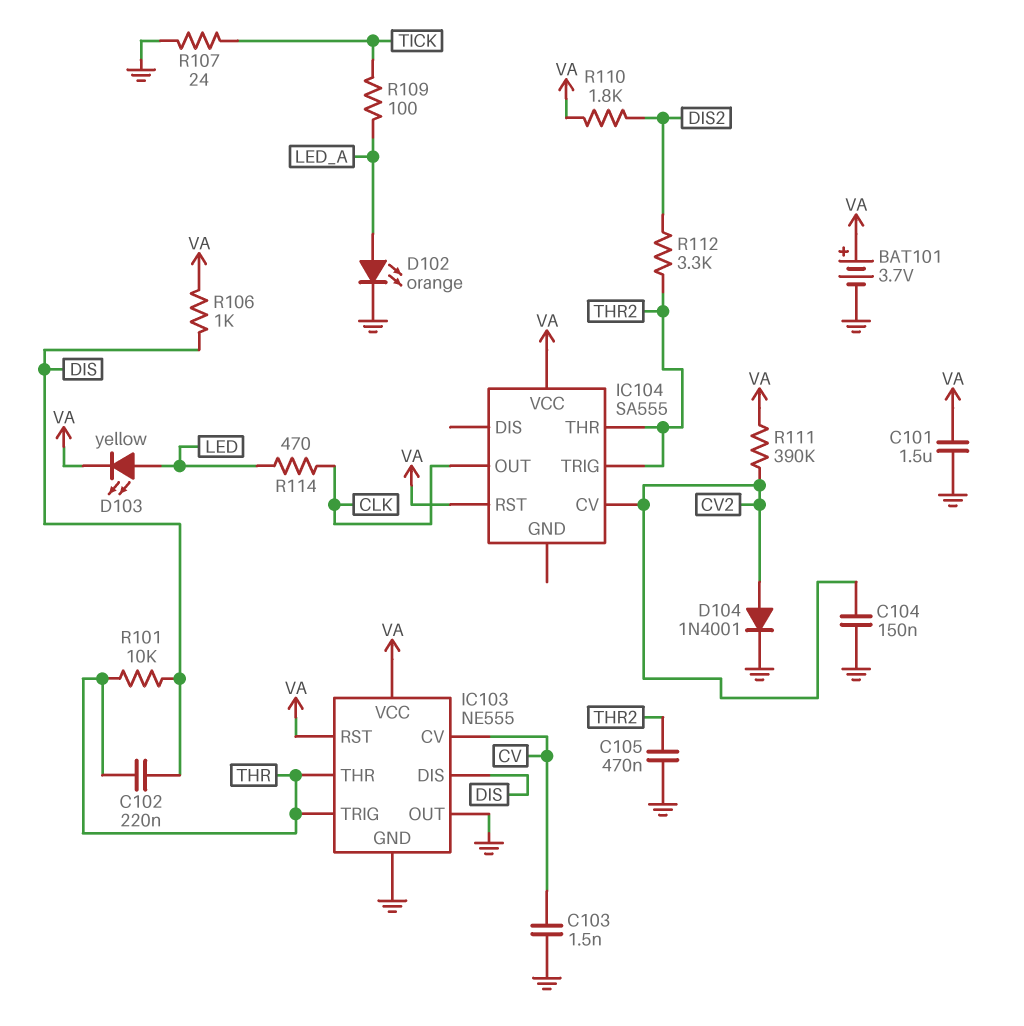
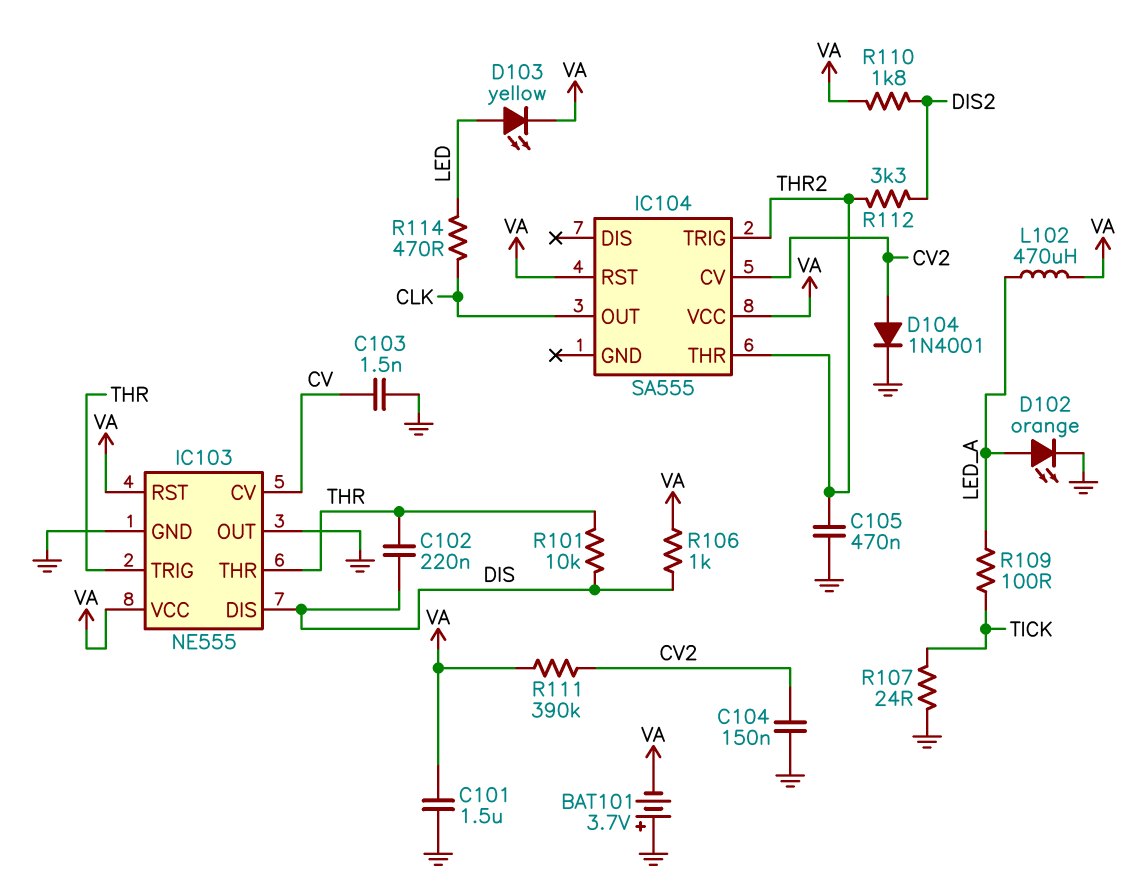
BAT101: 3.7V (plus VA, minus GND) -> 3.7V (plus GND, minus VA)
L102: none -> 470uH (LED_A, VA)

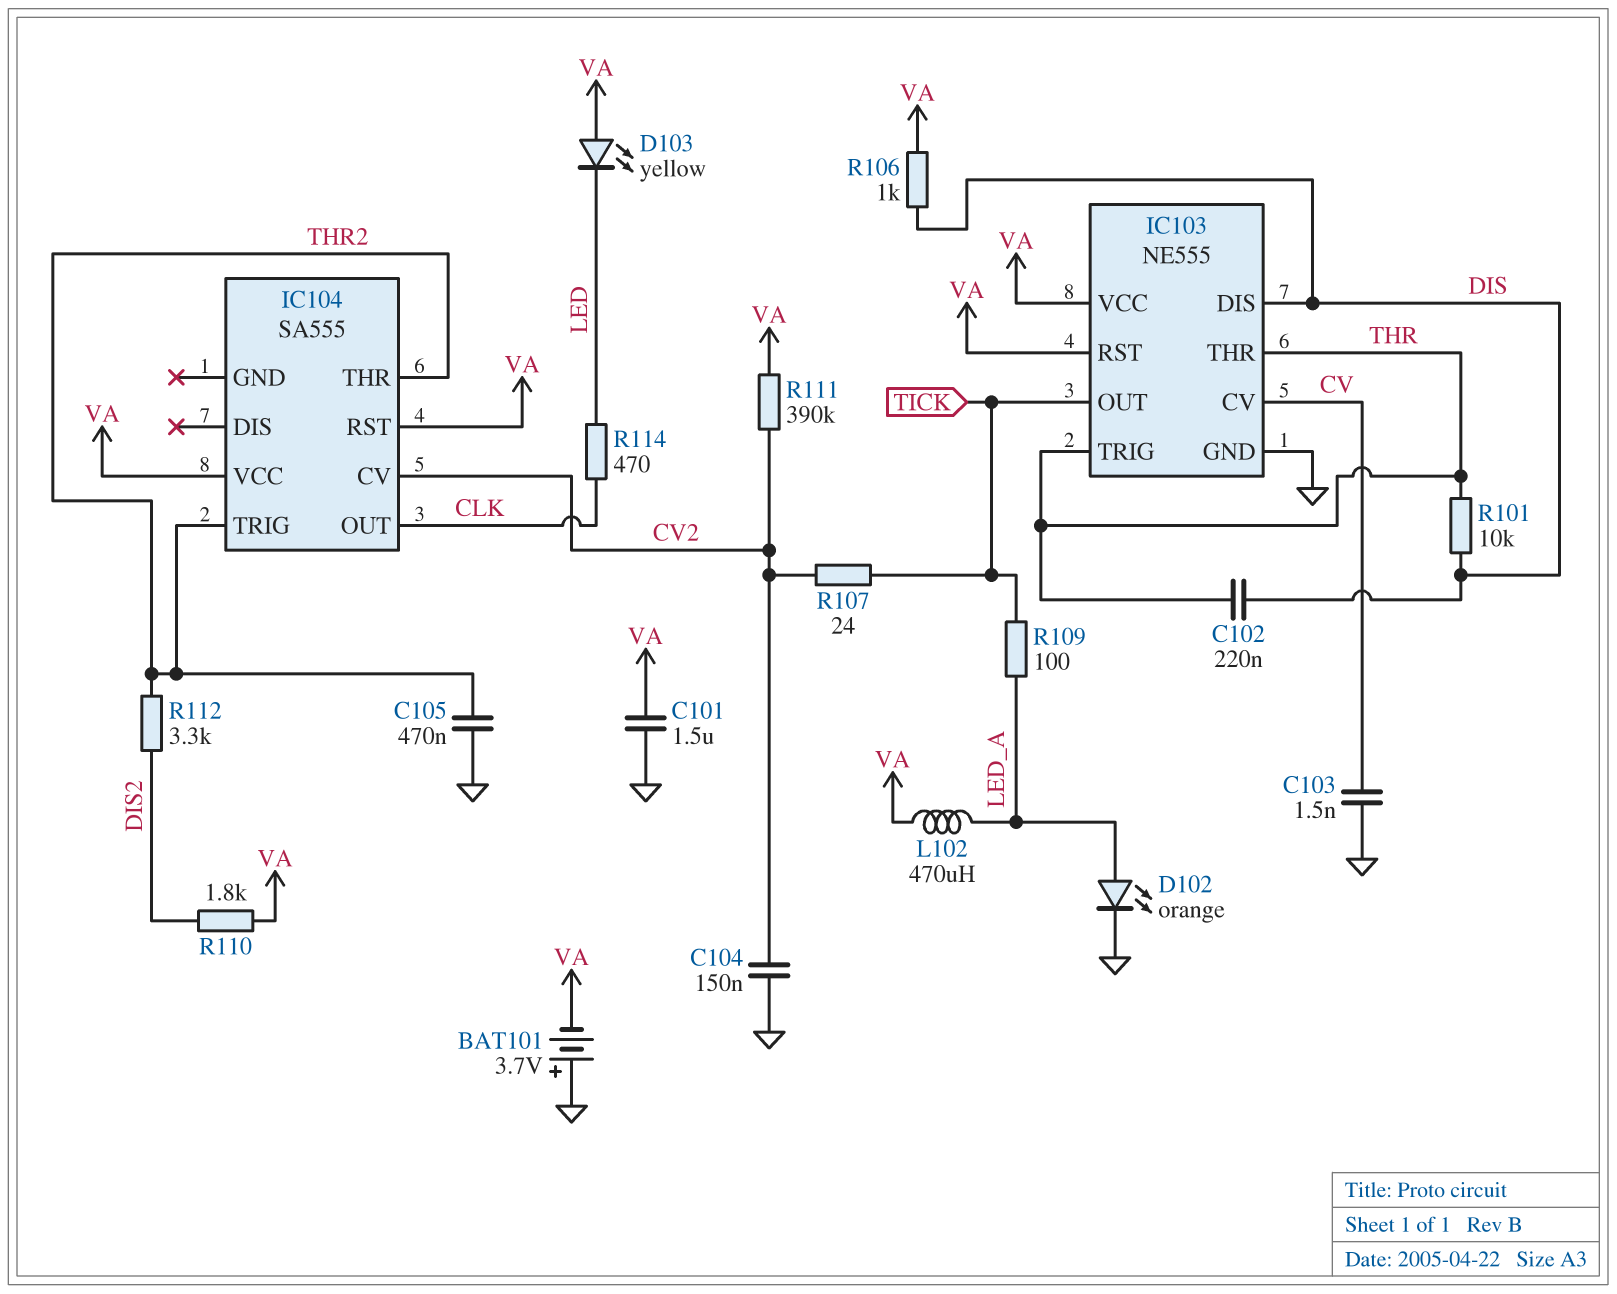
D103: LED yellow (A LED, K VA) -> LED yellow (A VA, K LED)
D104: diode 1N4001 (A CV2, K GND) -> none
IC103 pin OUT: GND -> TICK
R107: 24 (GND, TICK) -> 24 (CV2, TICK)

